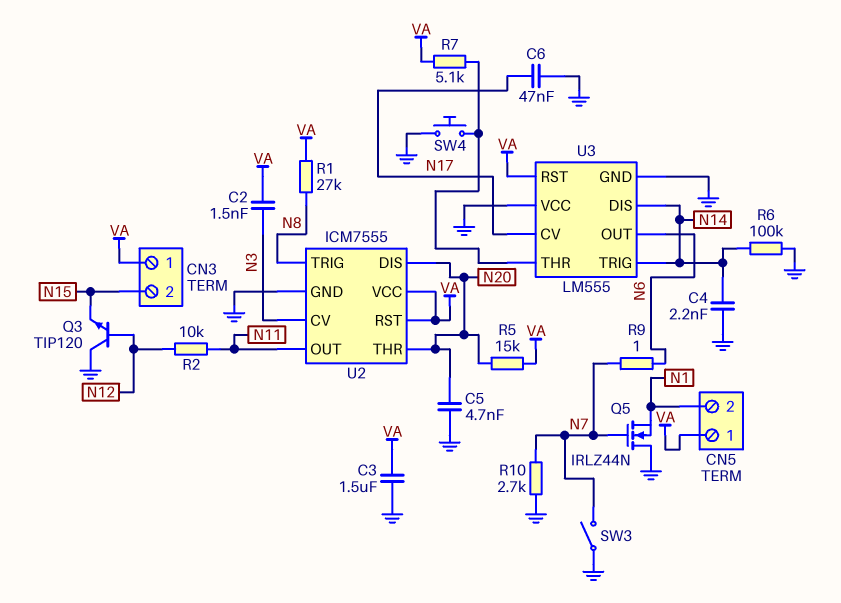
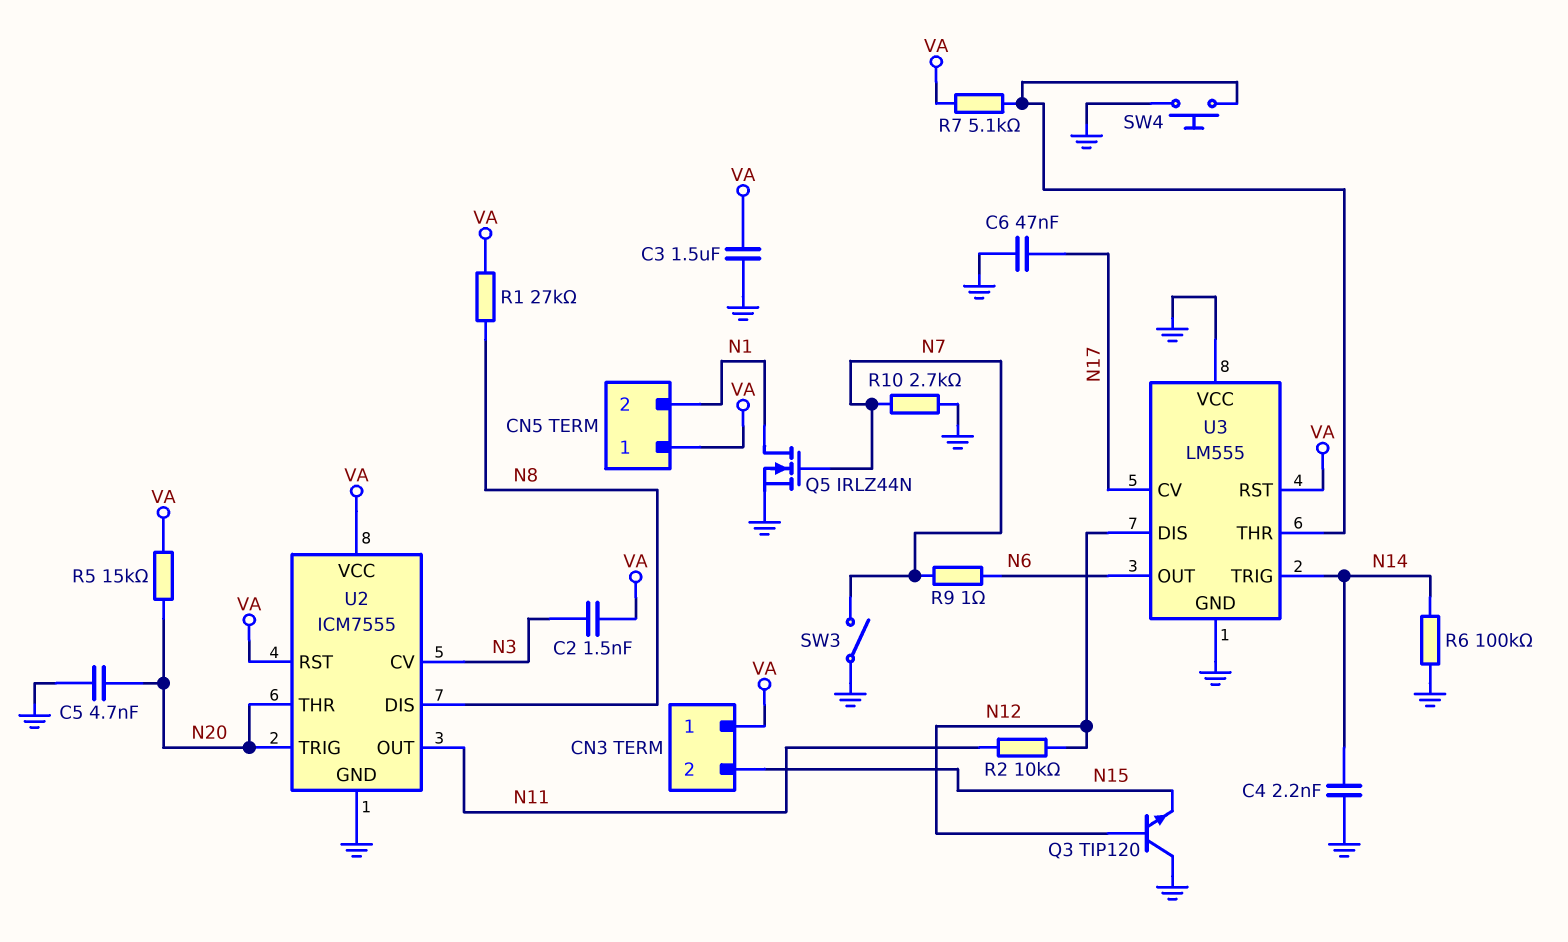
Q5: NMOS IRLZ44N (G N7, D GND, S N1) -> NMOS IRLZ44N (G N7, D N1, S GND)
U2 pin DIS: N20 -> N8
U2 pin TRIG: N8 -> N20
U3 pin DIS: N14 -> N12

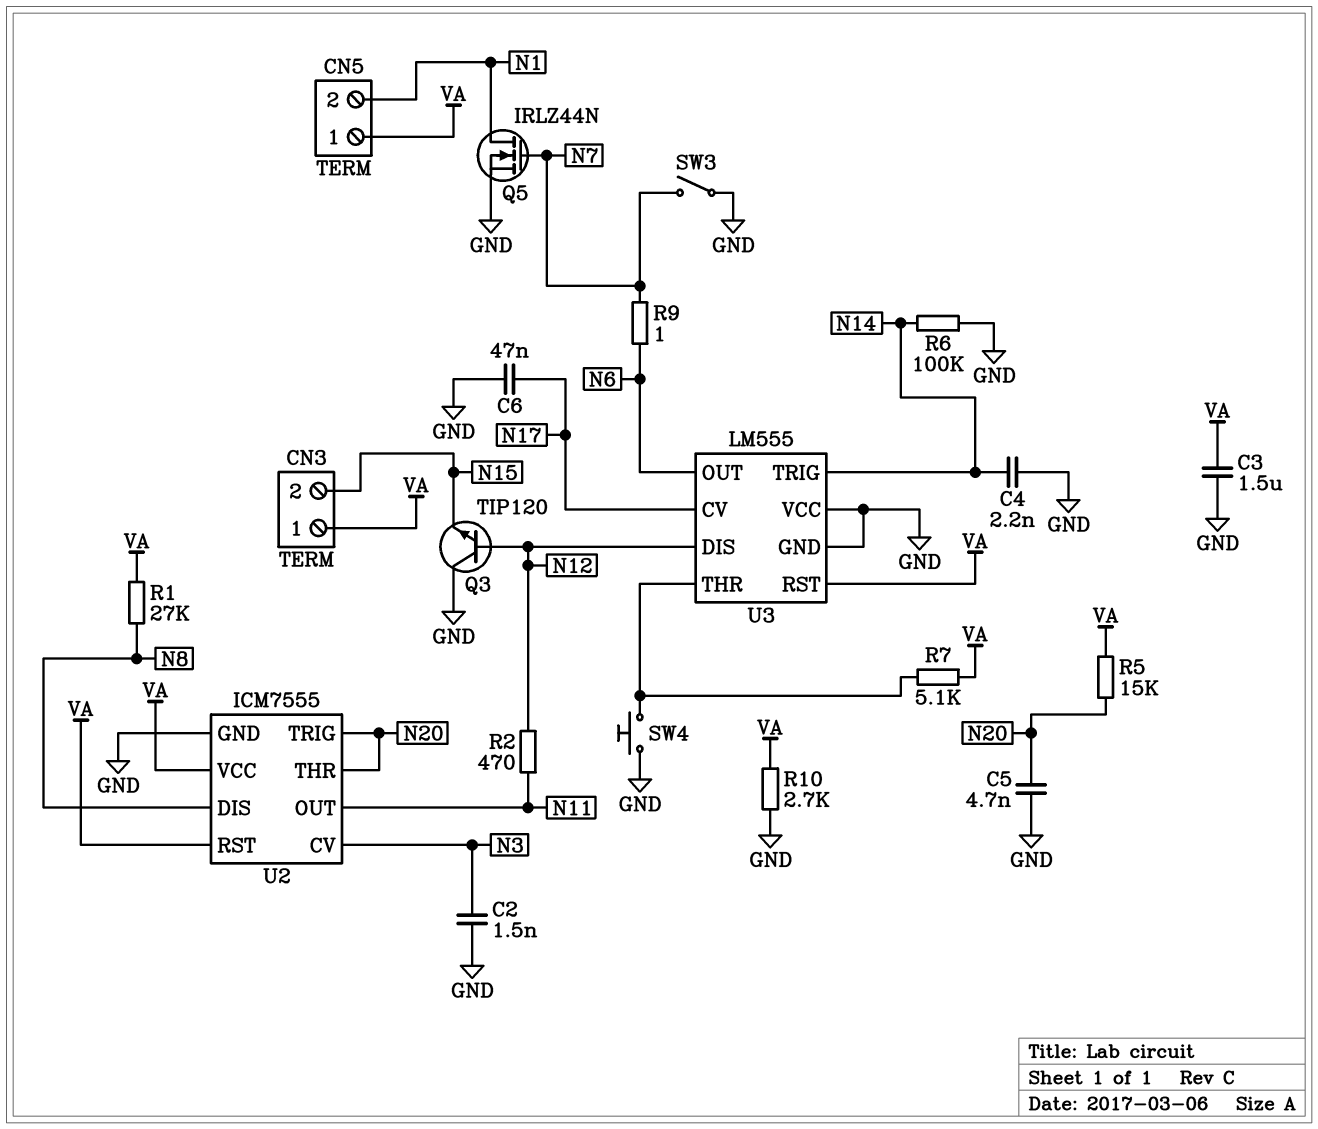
C2: 1.5nF (N3, VA) -> 1.5nF (GND, N3)
R2: 10k (N11, N12) -> 470 (N11, N12)
R10: 2.7k (GND, N7) -> 2.7k (GND, VA)

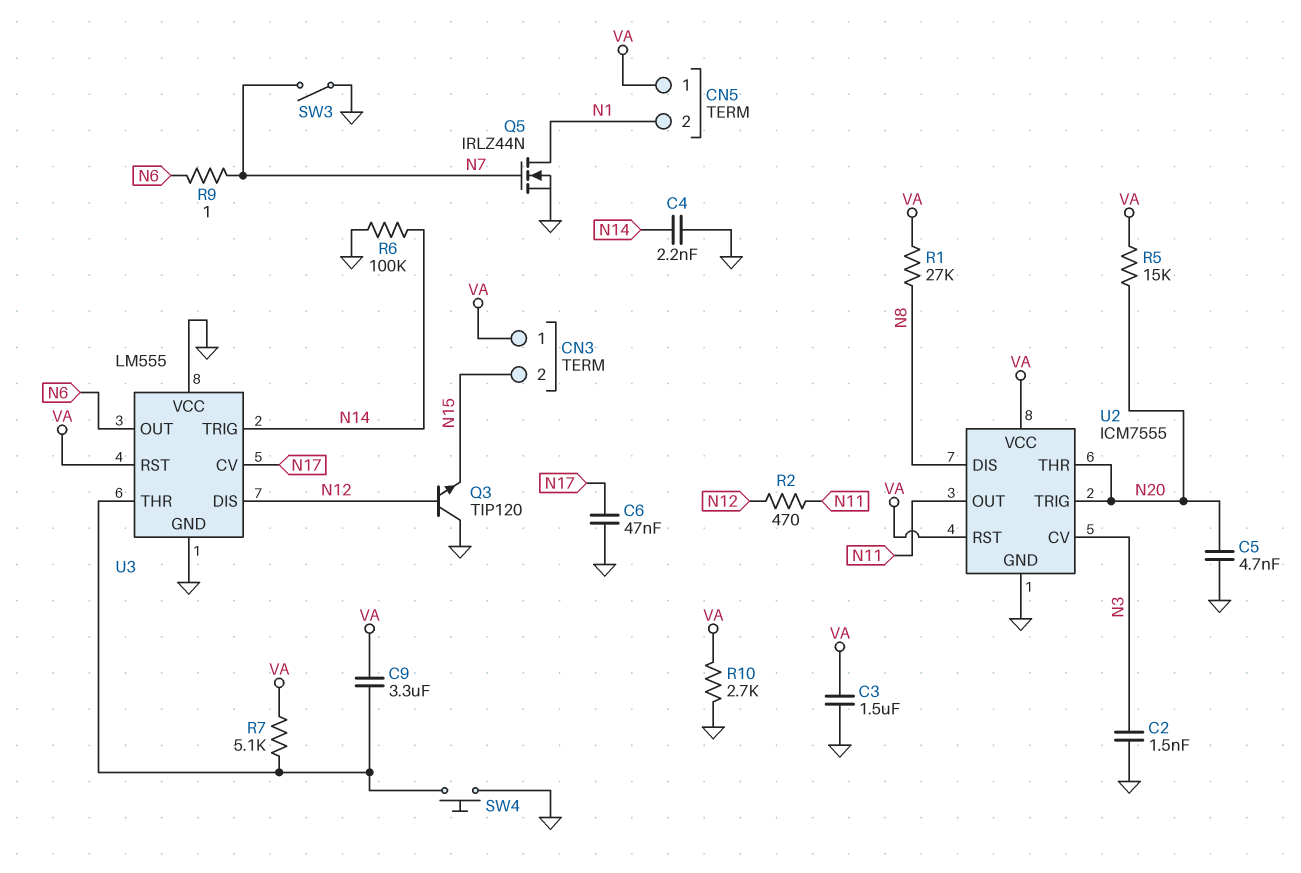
C9: none -> 3.3uF (U3/THR, VA)

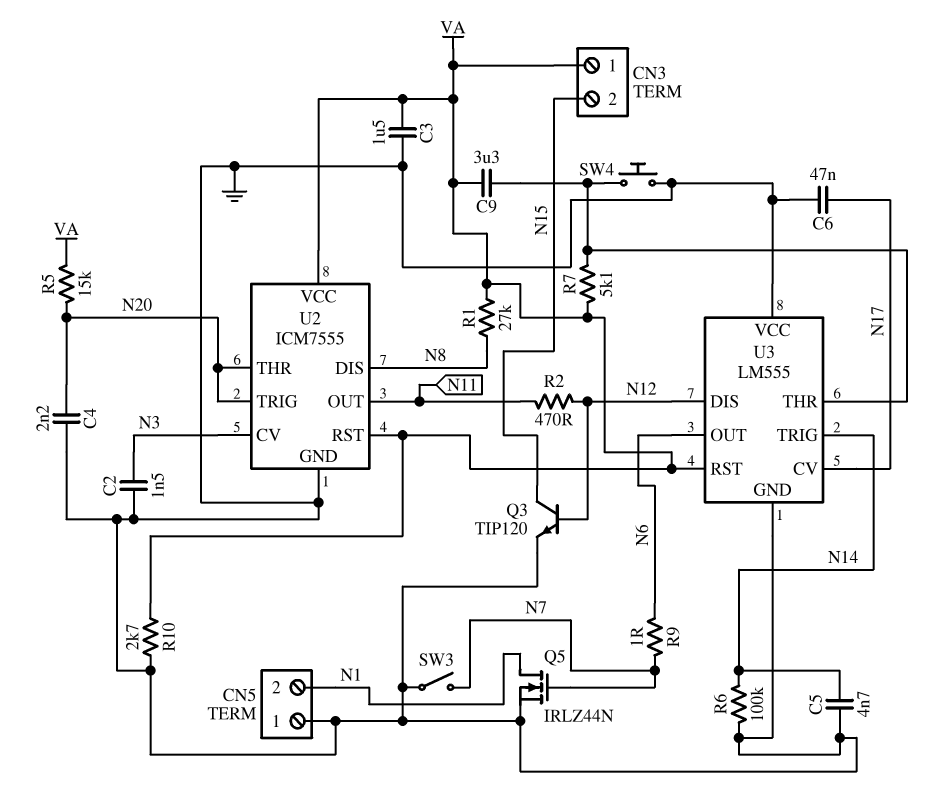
C4: 2.2nF (GND, N14) -> 2.2nF (GND, N20)
C5: 4.7nF (GND, N20) -> 4.7nF (GND, N14)
CN5 pin 1: VA -> GND
Q3: NPN TIP120 (B N12, C GND, E N15) -> NPN TIP120 (B N12, C N15, E GND)

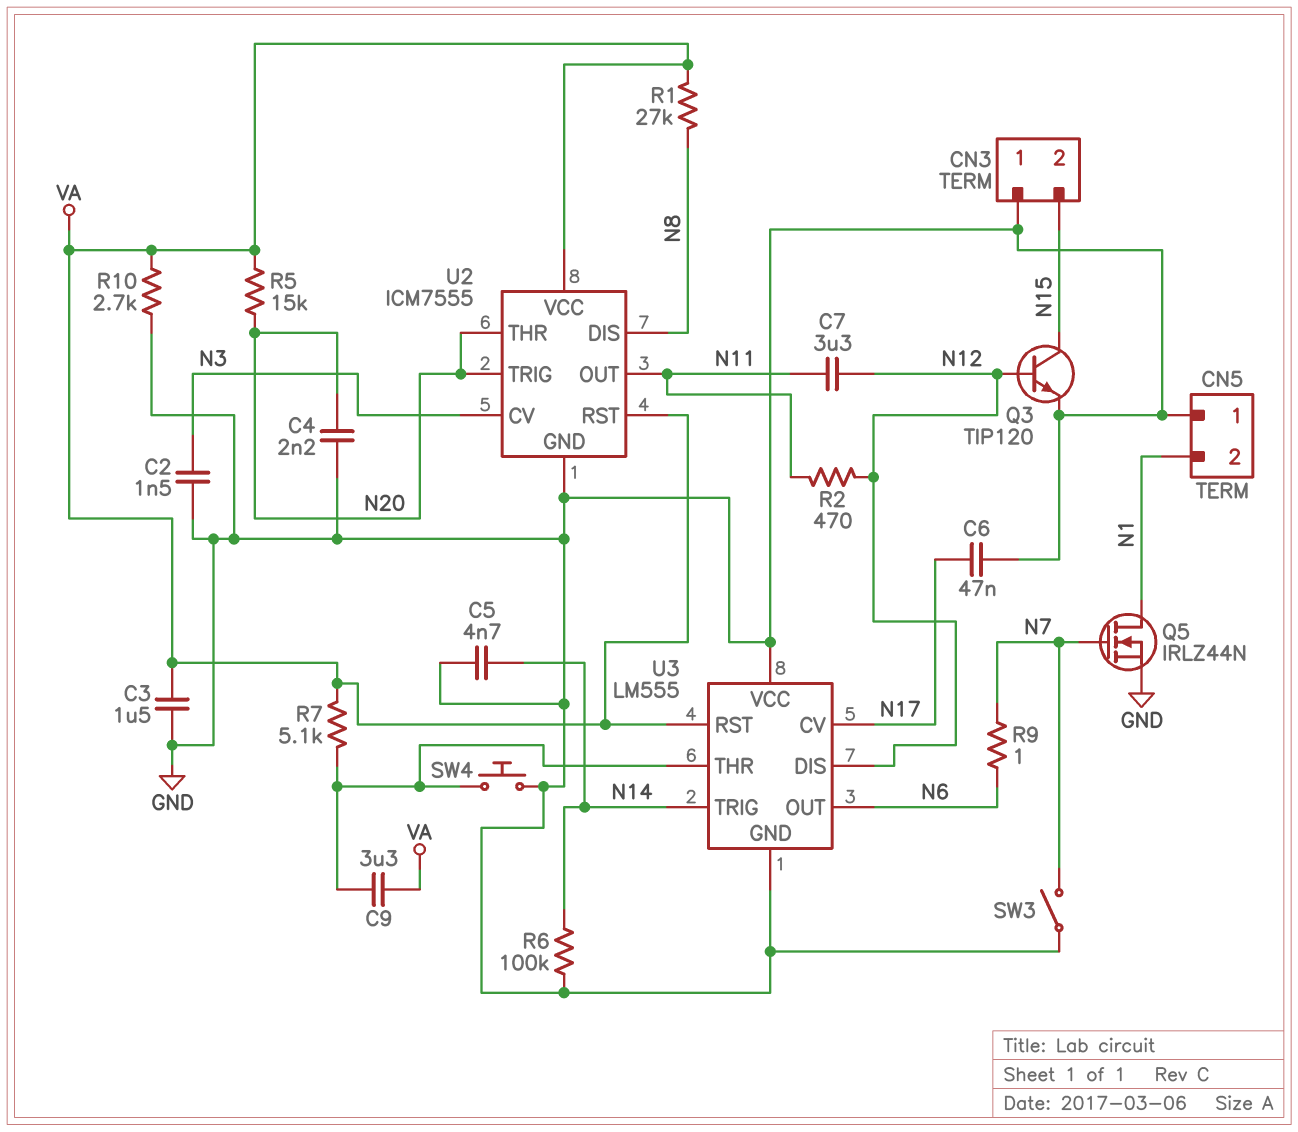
C7: none -> 3.3uF (N11, N12)
CN3 pin 1: VA -> GND

